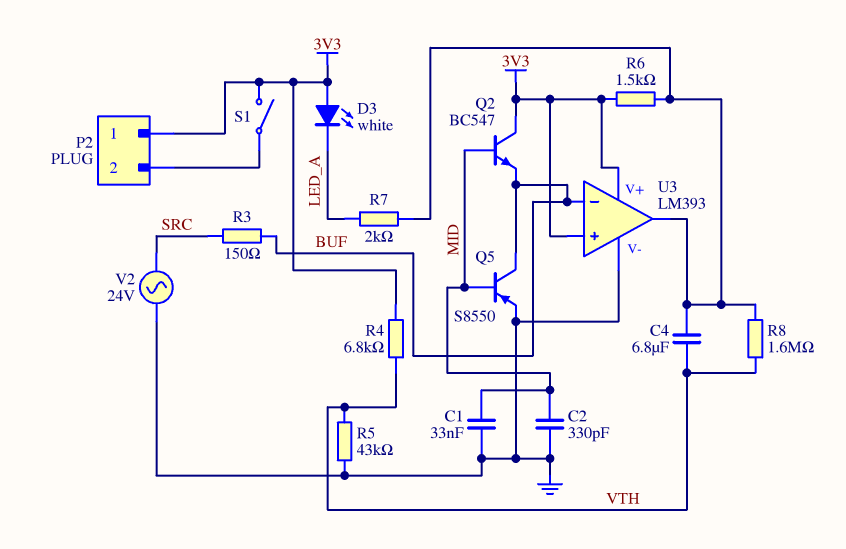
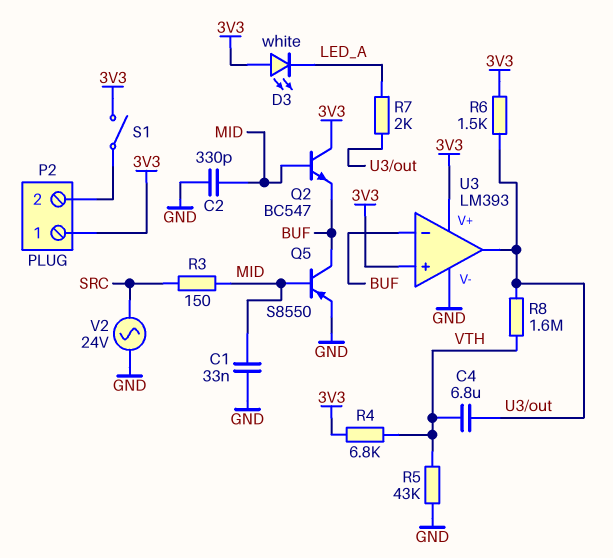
R3: 150 (BUF, SRC) -> 150 (MID, SRC)

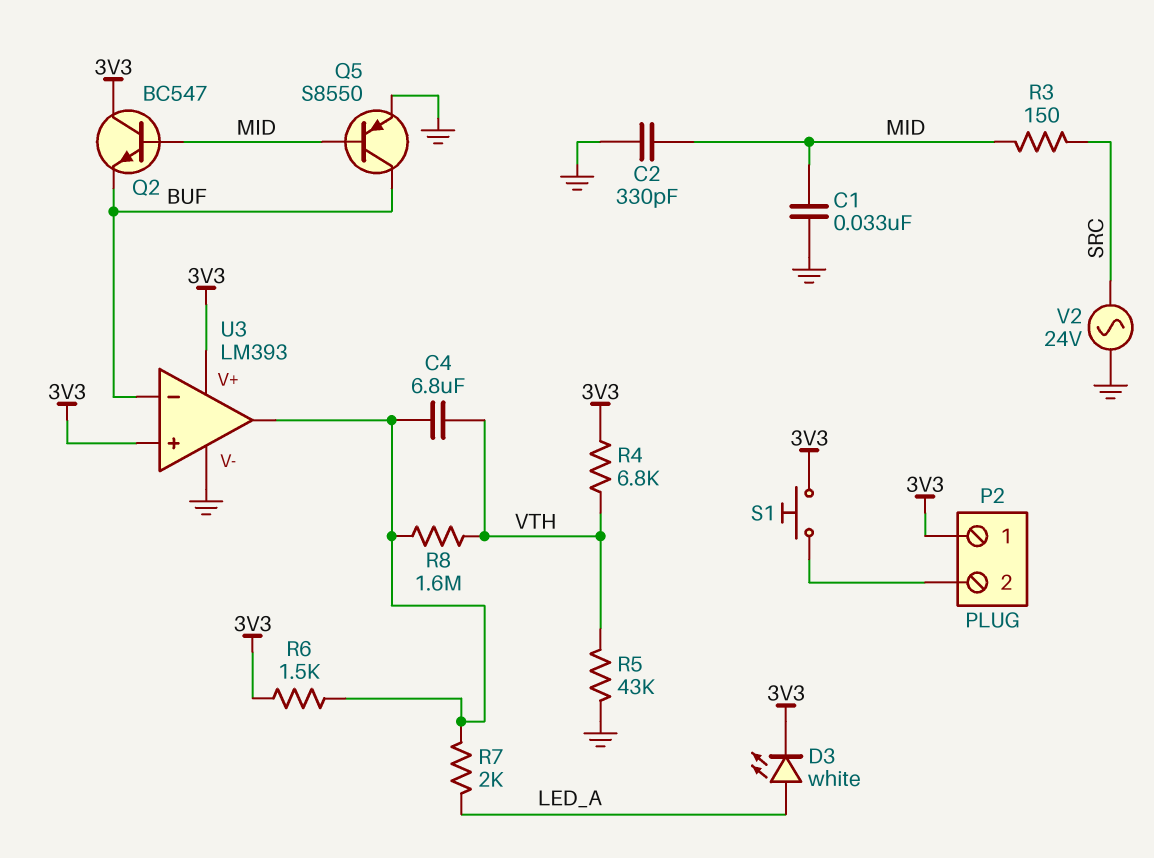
D3: LED white (A 3V3, K LED_A) -> LED white (A LED_A, K 3V3)
S1: switch (3V3, P2/2) -> button (3V3, P2/2)

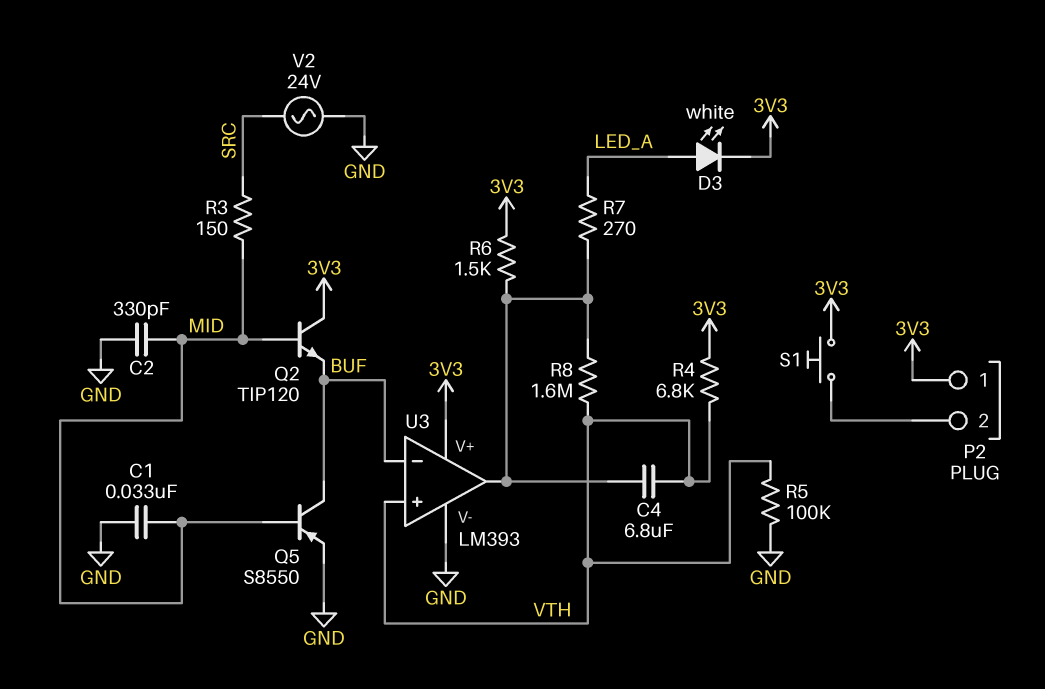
Q2: NPN BC547 (B MID, C 3V3, E BUF) -> NPN TIP120 (B MID, C 3V3, E BUF)
R5: 43k (GND, VTH) -> 100k (GND, VTH)
R7: 2k (LED_A, U3/out) -> 270 (LED_A, U3/out)
U3 pin in+: 3V3 -> VTH

